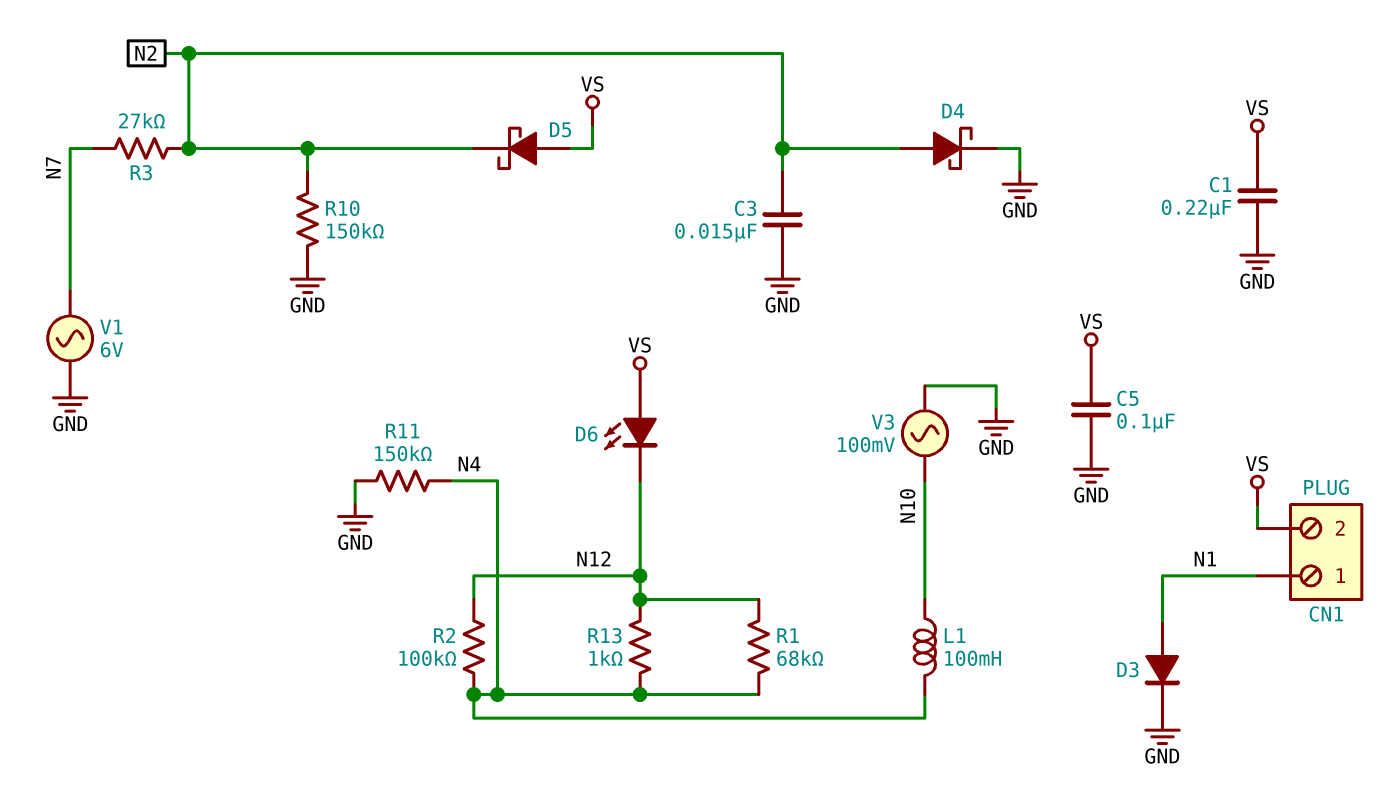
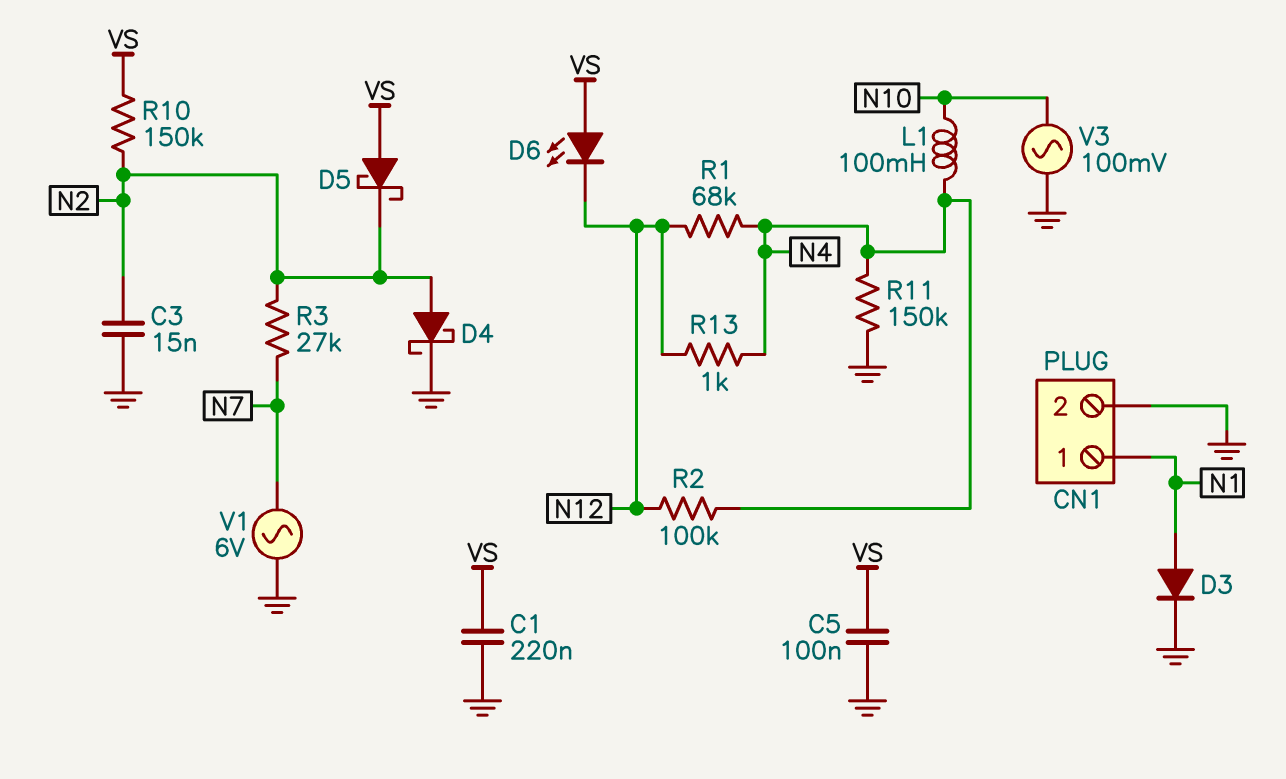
CN1 pin 2: VS -> GND
R10: 150k (GND, N2) -> 150k (N2, VS)

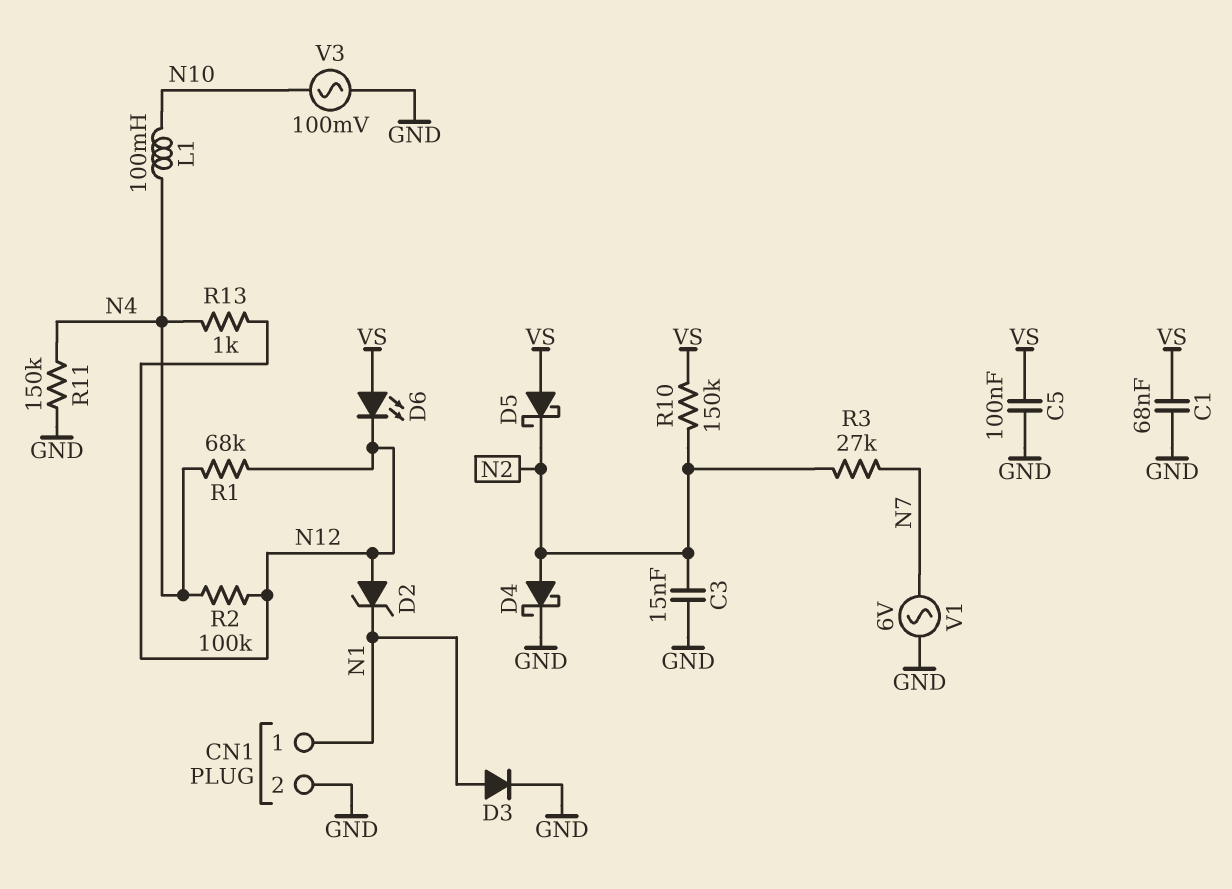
C1: 220nF (GND, VS) -> 68nF (GND, VS)
D2: none -> zener (A N12, K N1)

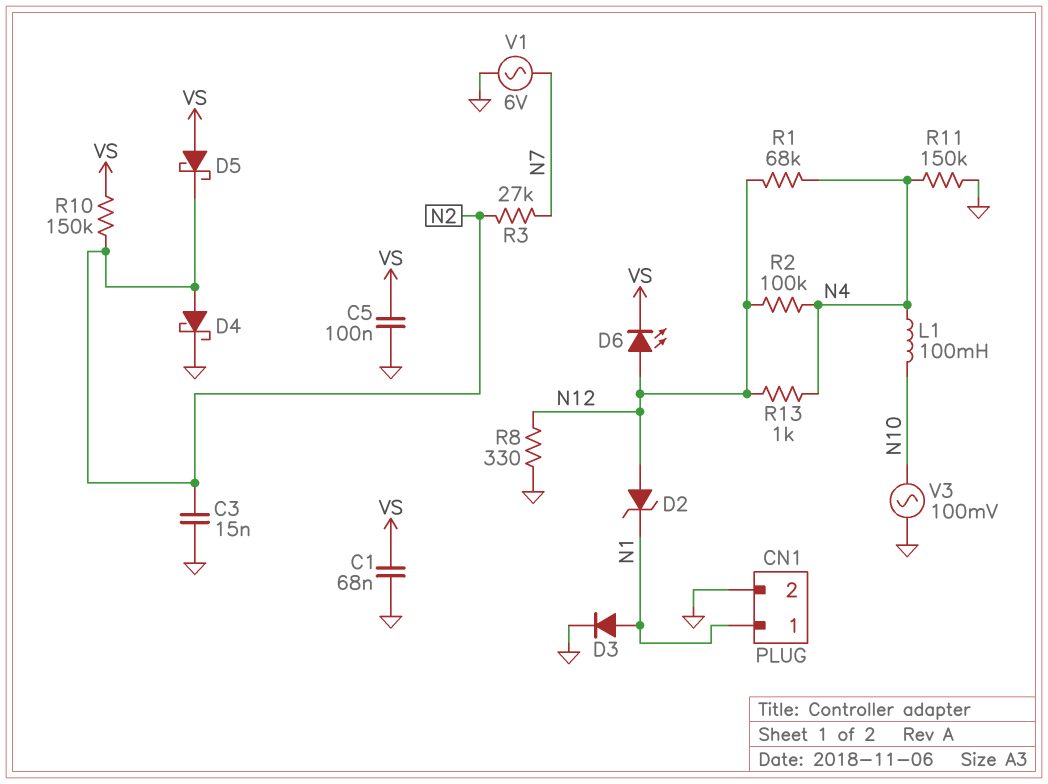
D6: LED (A VS, K N12) -> LED (A N12, K VS)
R8: none -> 330 (GND, N12)

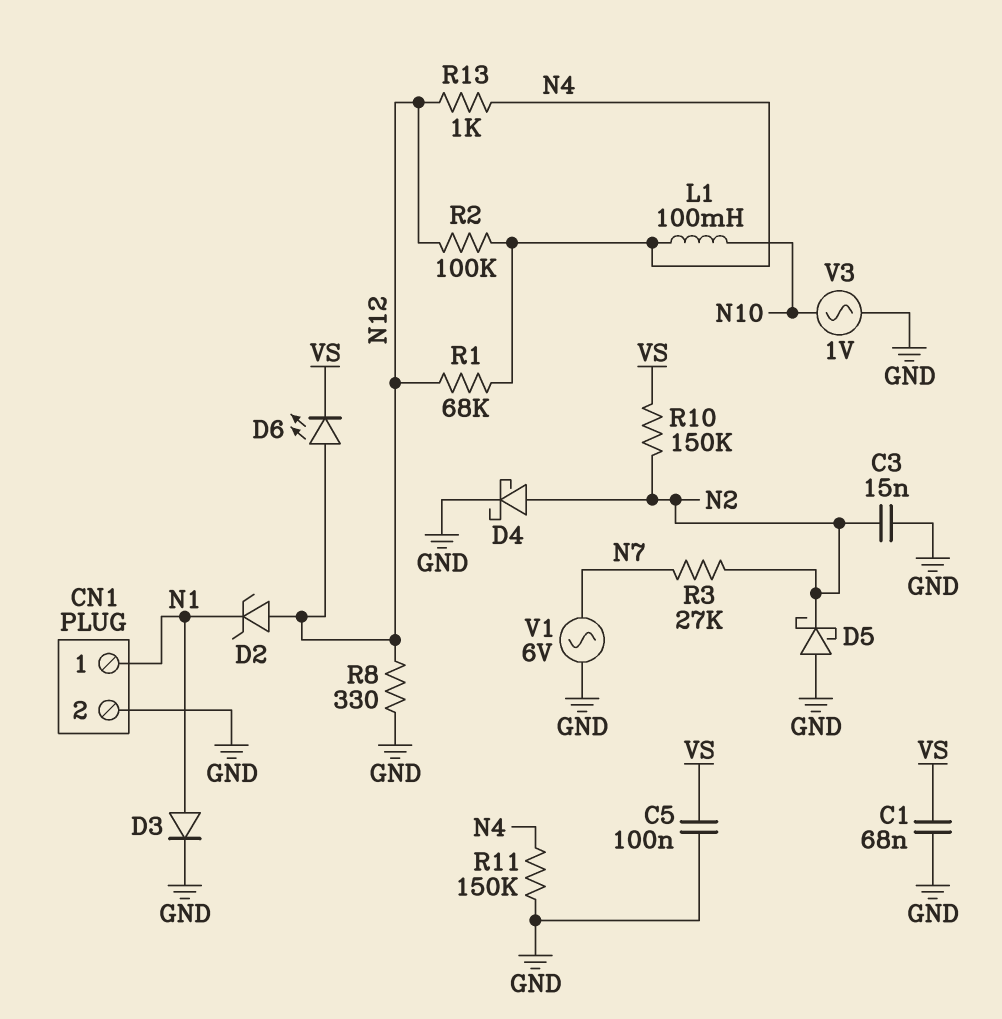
D5: schottky (A VS, K N2) -> schottky (A GND, K N2)
V3: AC 100mV (GND, N10) -> AC 1V (GND, N10)

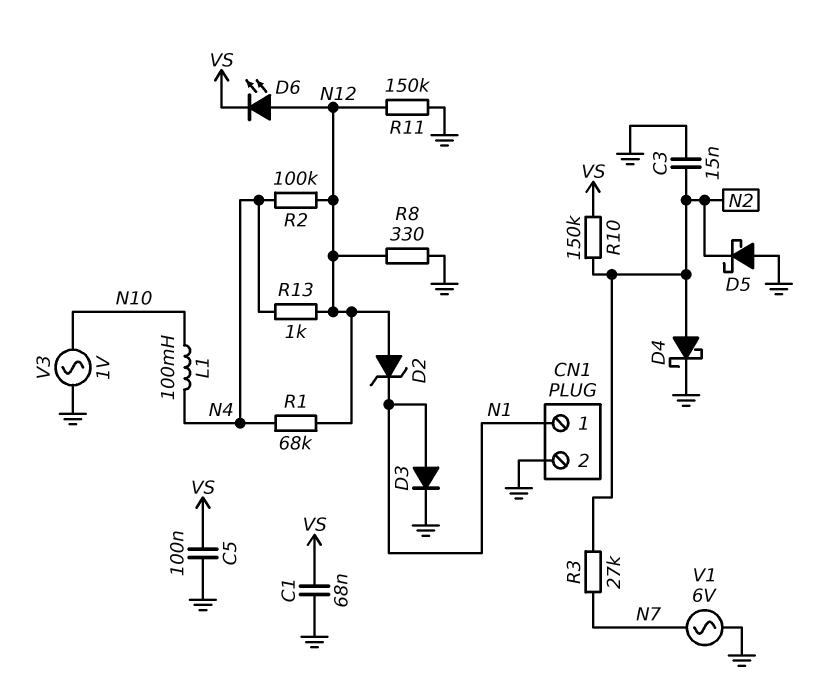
R11: 150k (GND, N4) -> 150k (GND, N12)

